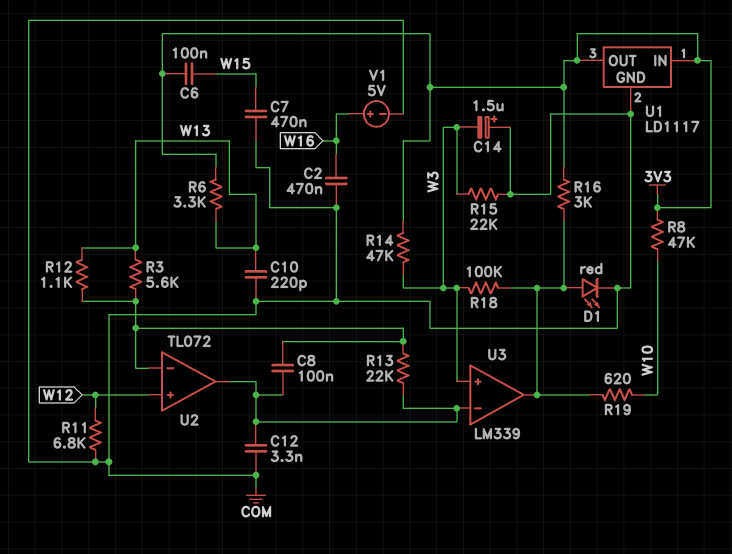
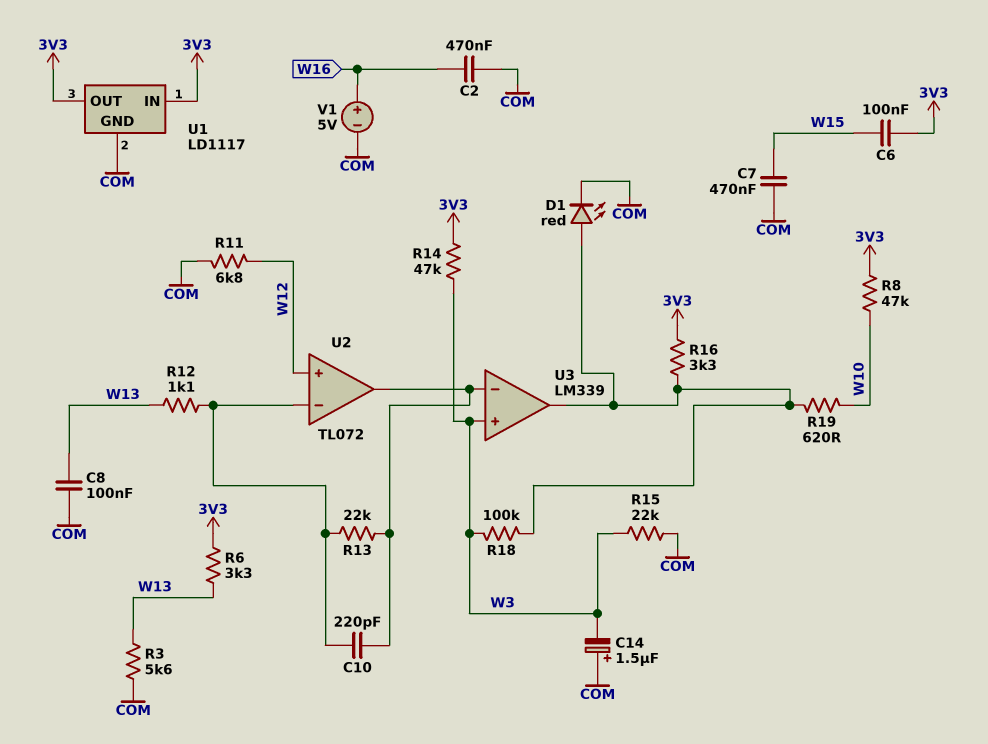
C8: 100nF (U2/in-, U2/out) -> 100nF (COM, W13)
C10: 220pF (COM, W13) -> 220pF (U2/in-, U2/out)
C12: 3.3nF (COM, U2/out) -> none
R3: 5.6k (U2/in-, W13) -> 5.6k (COM, W13)
R16: 3k (3V3, U3/out) -> 3.3k (3V3, U3/out)

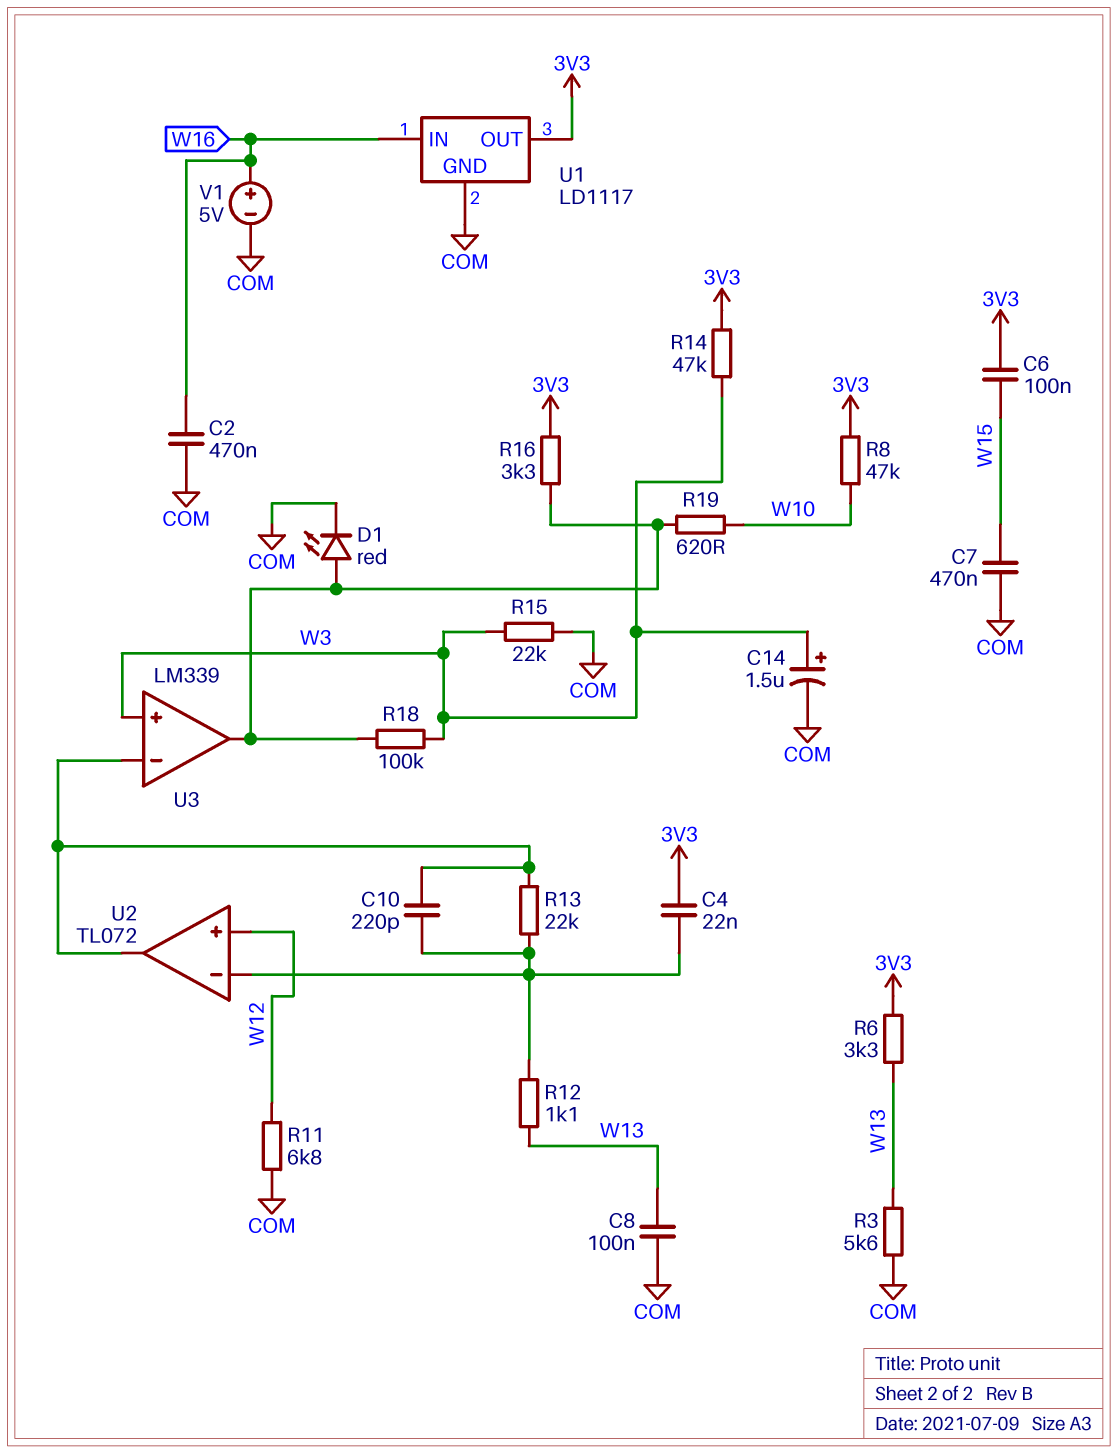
C4: none -> 22nF (3V3, U2/in-)
C14: 1.5uF (plus COM, minus W3) -> 1.5uF (plus W3, minus COM)
U1 pin IN: 3V3 -> W16

